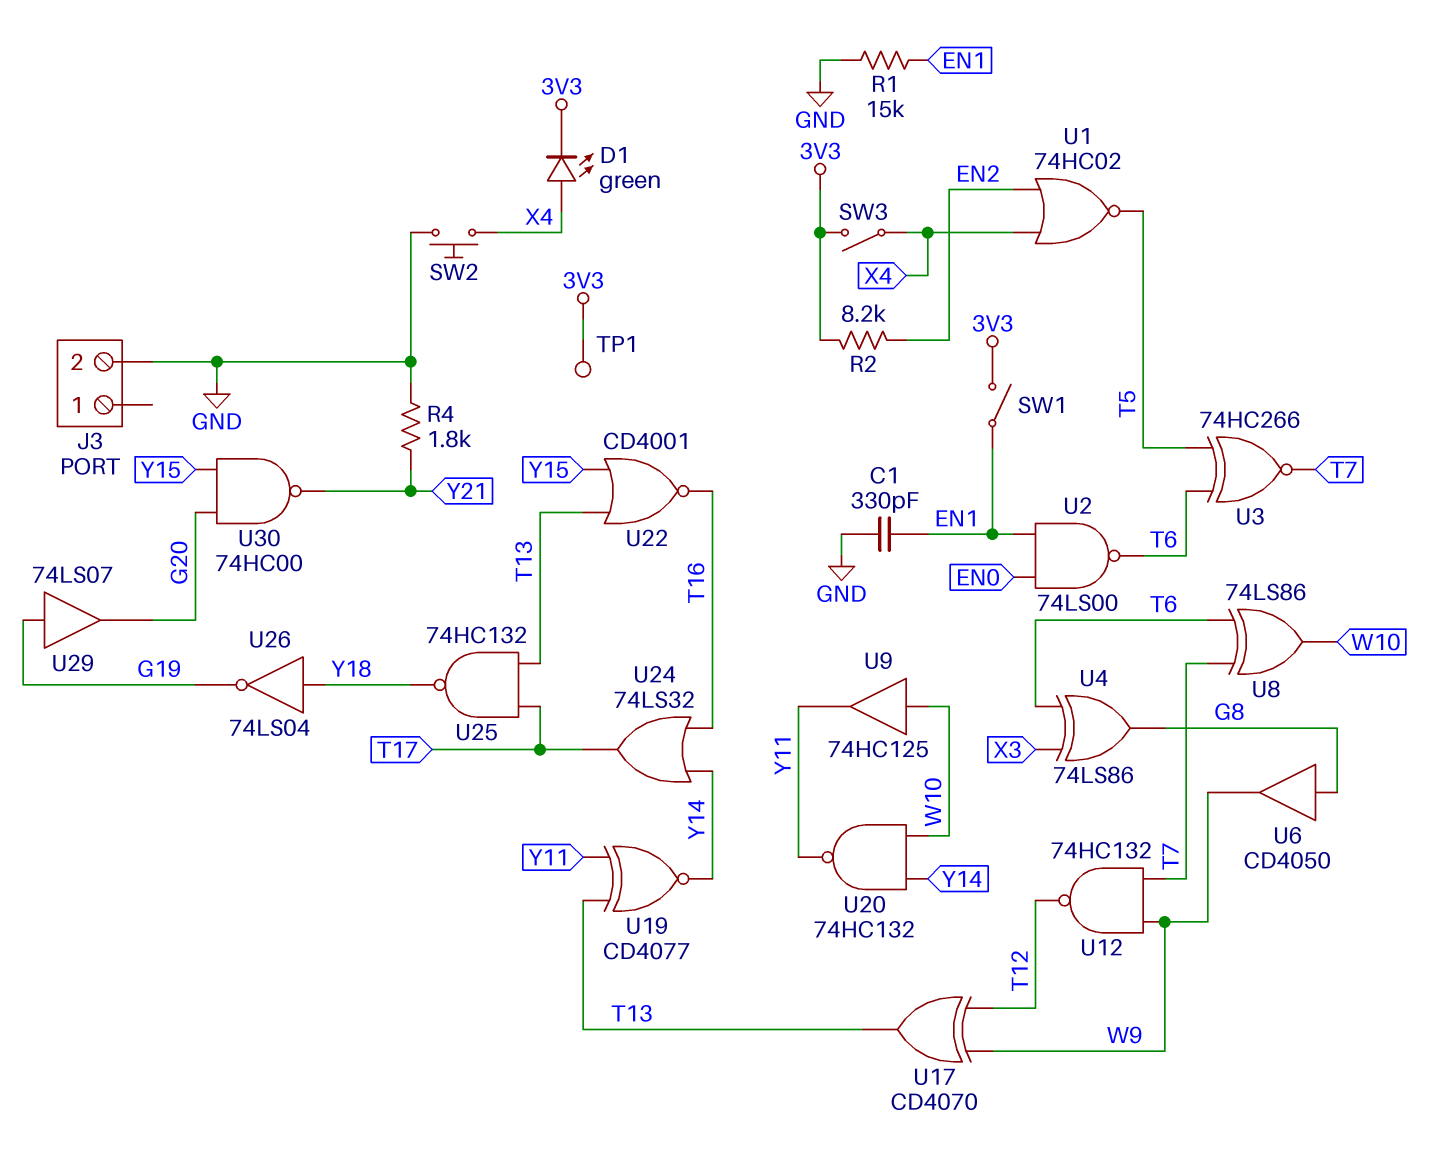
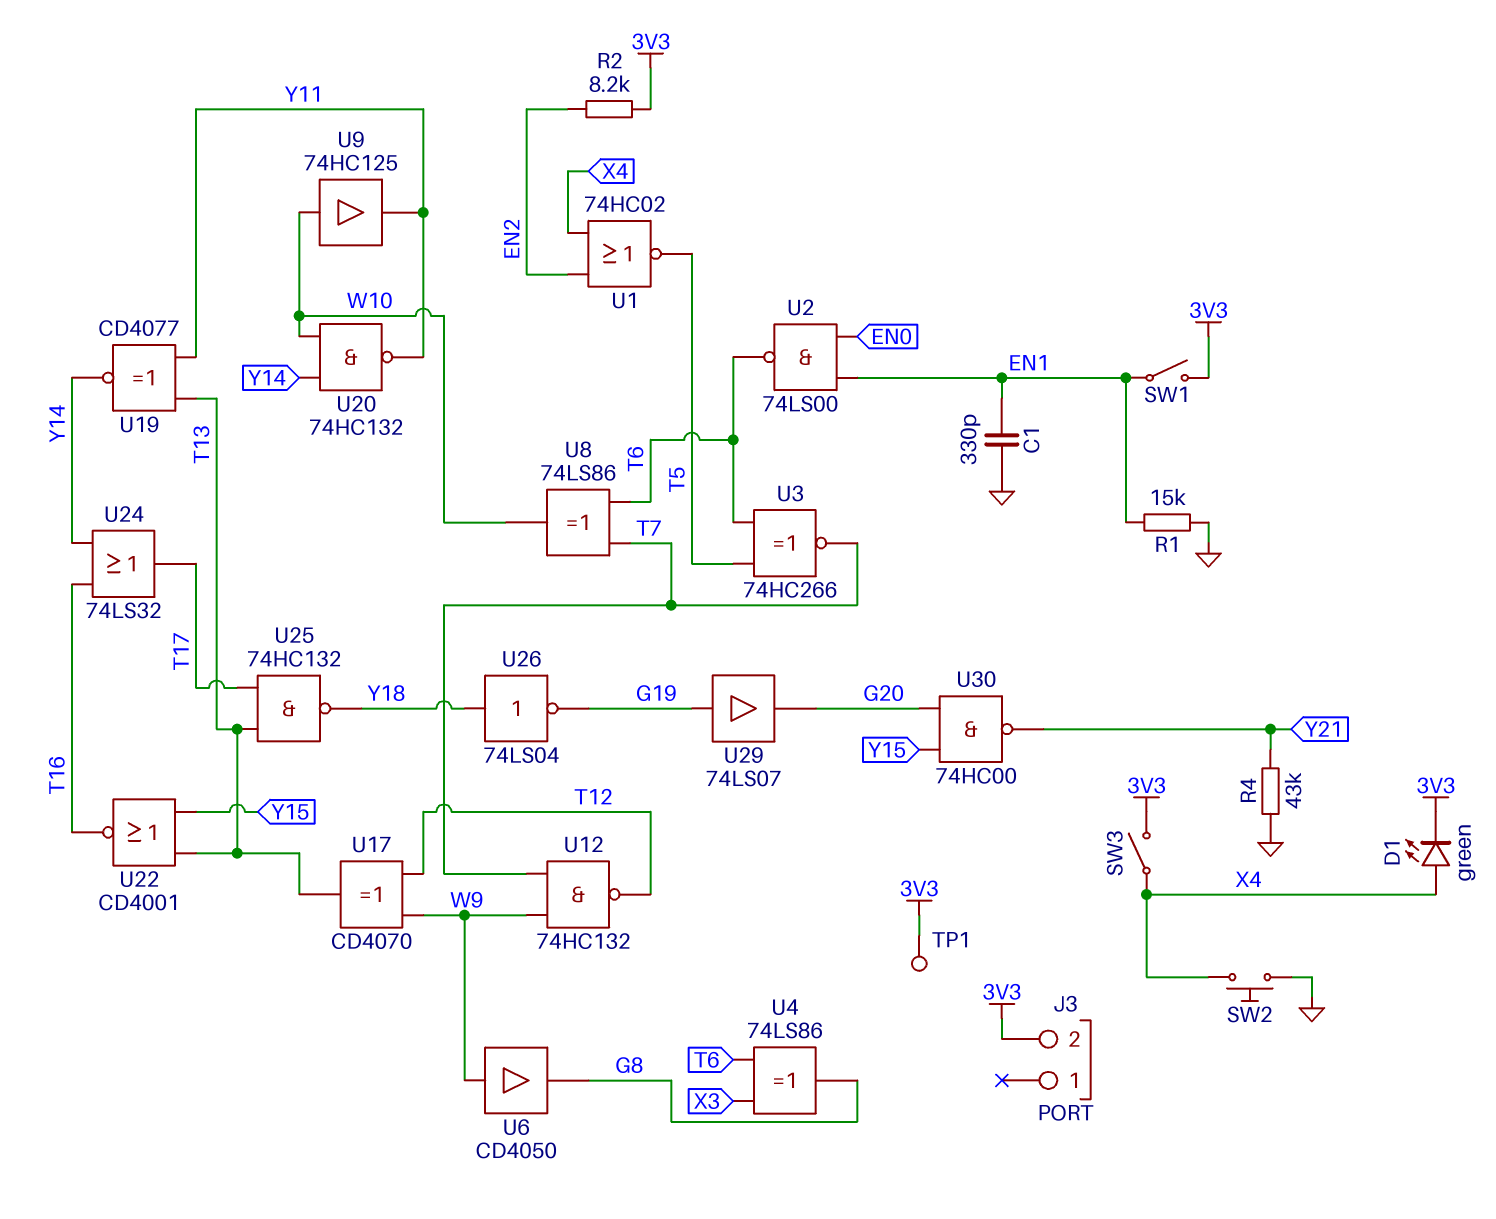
J3 pin 2: GND -> 3V3
R4: 1.8k (GND, Y21) -> 43k (GND, Y21)
U6: buffer CD4050 (in G8, out W9) -> buffer CD4050 (in W9, out G8)

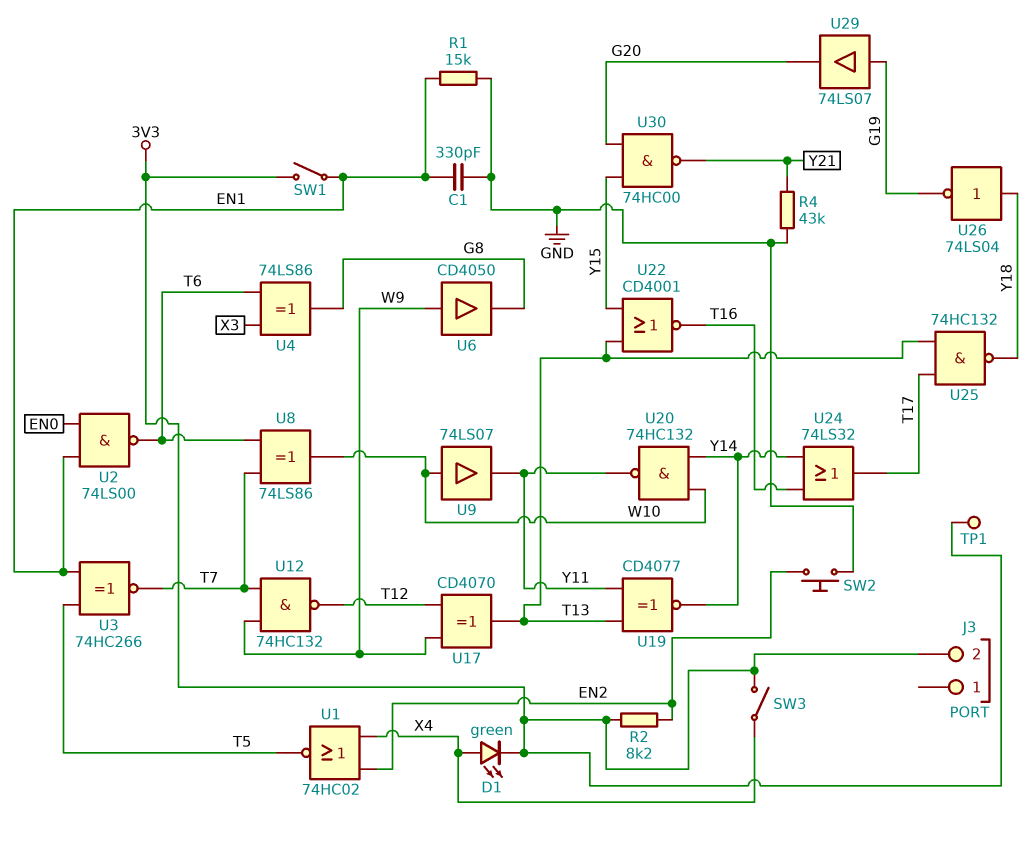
SW2: button (GND, X4) -> button (EN2, GND)
U3: XNOR 74HC266 (in T5, in T6, out T7) -> XNOR 74HC266 (in EN1, in T5, out T7)
U9: buffer 74HC125 (in W10, out Y11) -> buffer 74LS07 (in W10, out Y11)

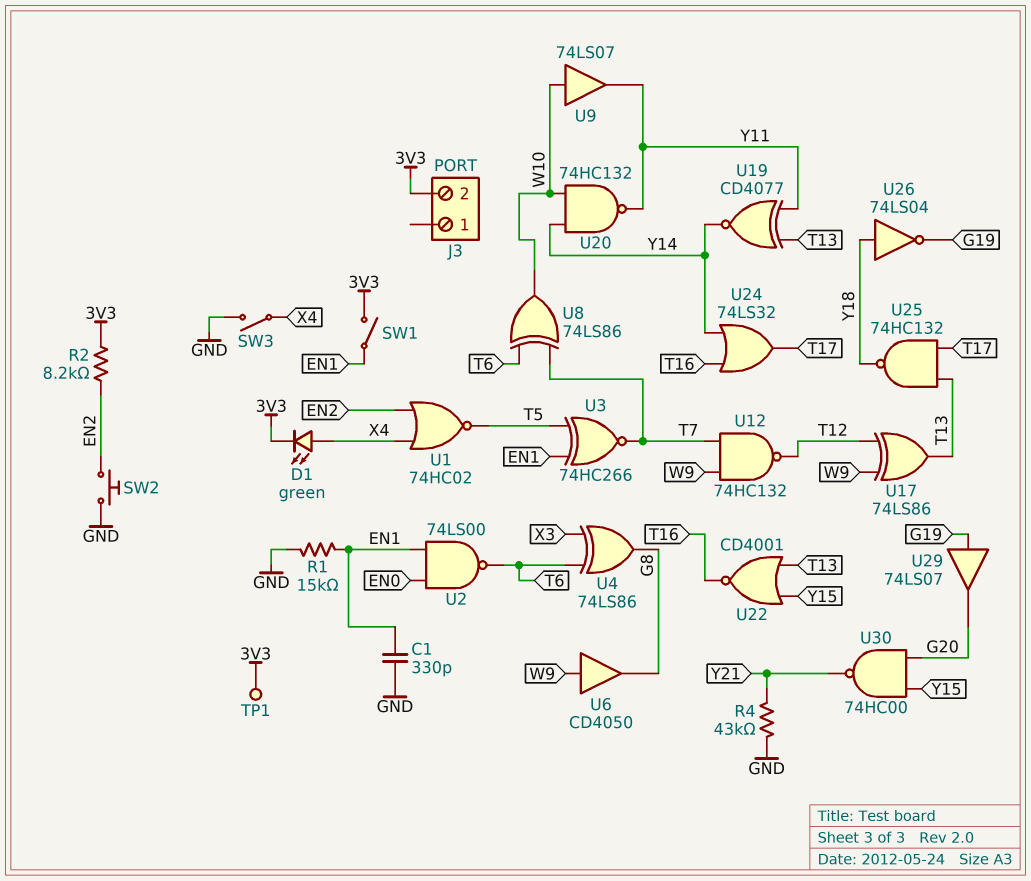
SW3: switch (3V3, X4) -> switch (GND, X4)
U17: XOR CD4070 (in T12, in W9, out T13) -> XOR 74LS86 (in T12, in W9, out T13)

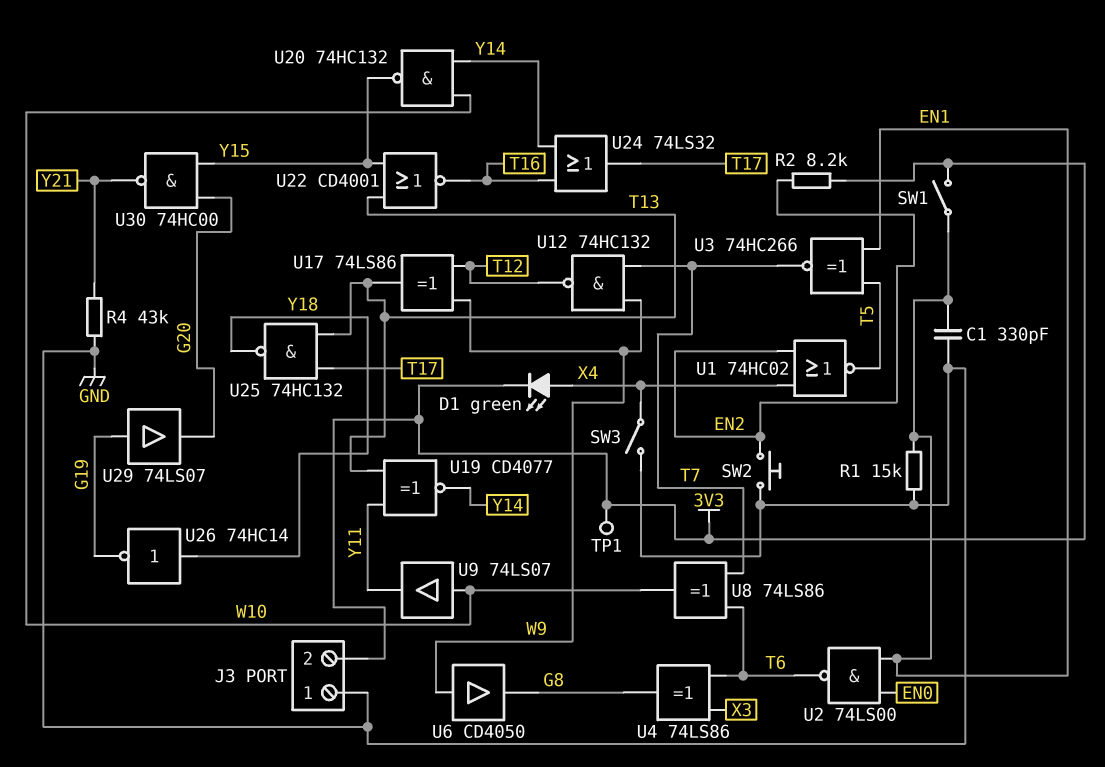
J3 pin 1: none -> GND
U20: NAND 74HC132 (in W10, in Y14, out Y11) -> NAND 74HC132 (in W10, in Y14, out Y15)
U26: NOT 74LS04 (in Y18, out G19) -> NOT 74HC14 (in Y18, out G19)

